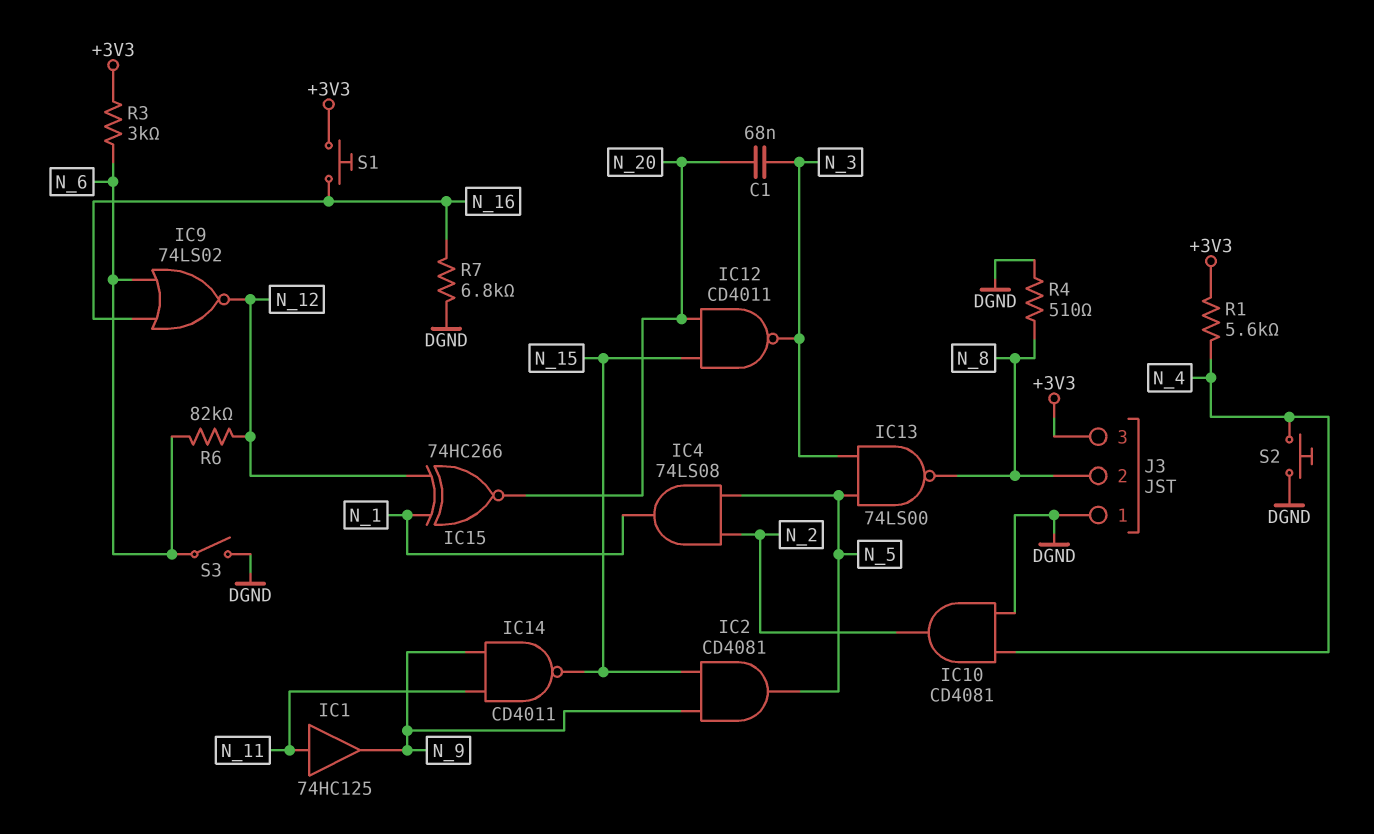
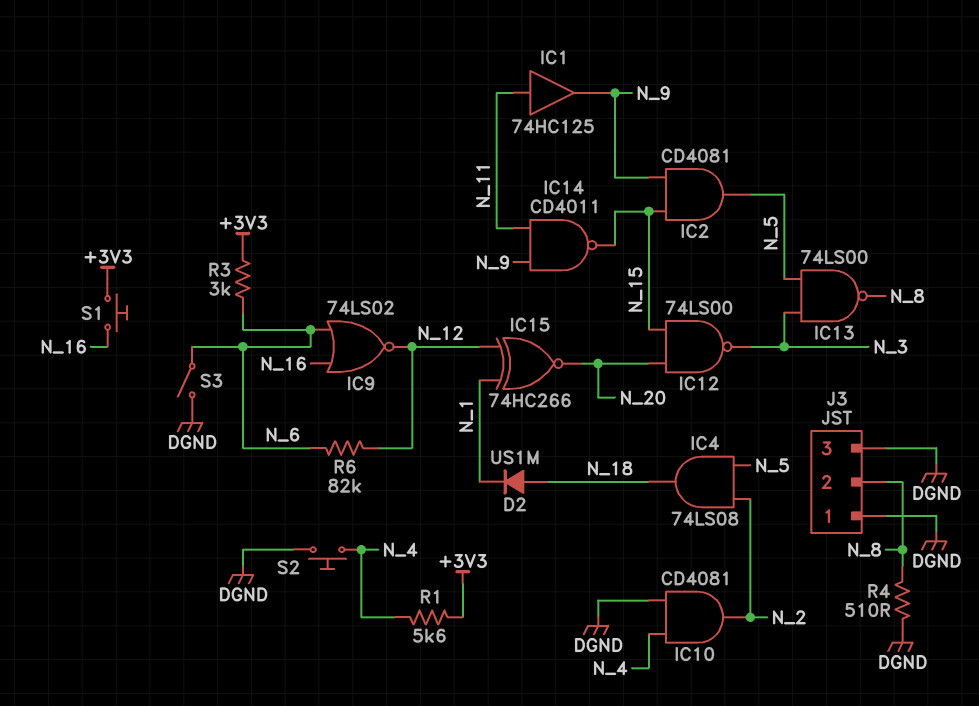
C1: 68nF (N_3, N_20) -> none
D2: none -> diode US1M (A N_18, K N_1)
IC4: AND 74LS08 (in N_2, in N_5, out N_1) -> AND 74LS08 (in N_2, in N_5, out N_18)
IC12: NAND CD4011 (in N_15, in N_20, out N_3) -> NAND 74LS00 (in N_15, in N_20, out N_3)
J3 pin 3: +3V3 -> DGND
R7: 6.8k (DGND, N_16) -> none

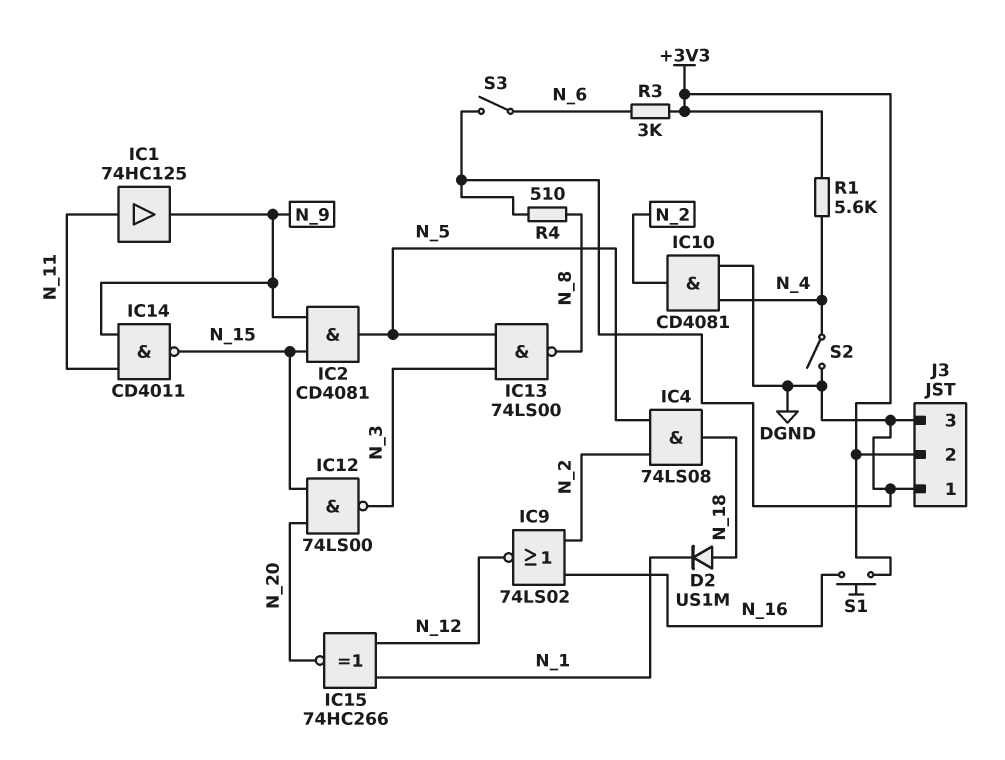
IC9: NOR 74LS02 (in N_6, in N_16, out N_12) -> NOR 74LS02 (in N_2, in N_16, out N_12)
J3 pin 2: N_8 -> +3V3
R6: 82k (N_6, N_12) -> none
S2: button (DGND, N_4) -> switch (DGND, N_4)

